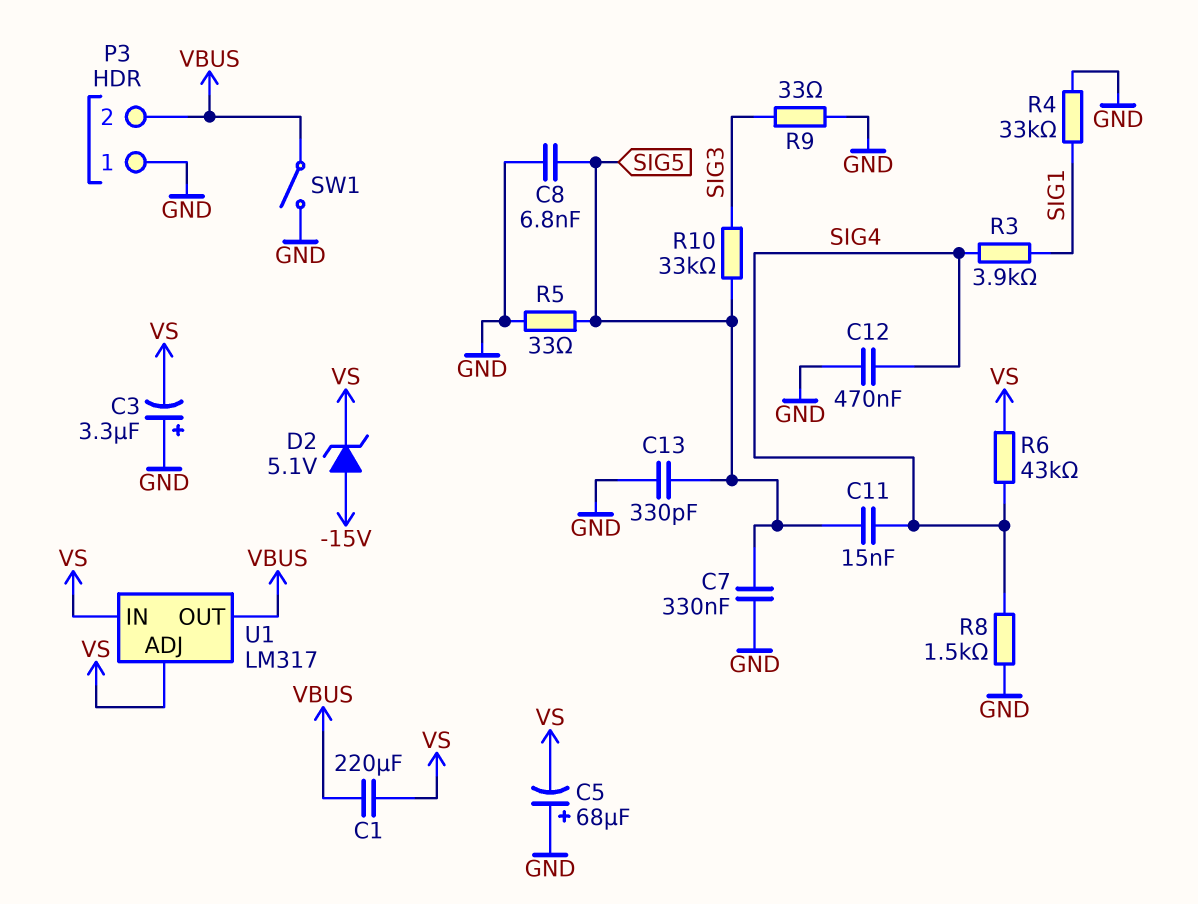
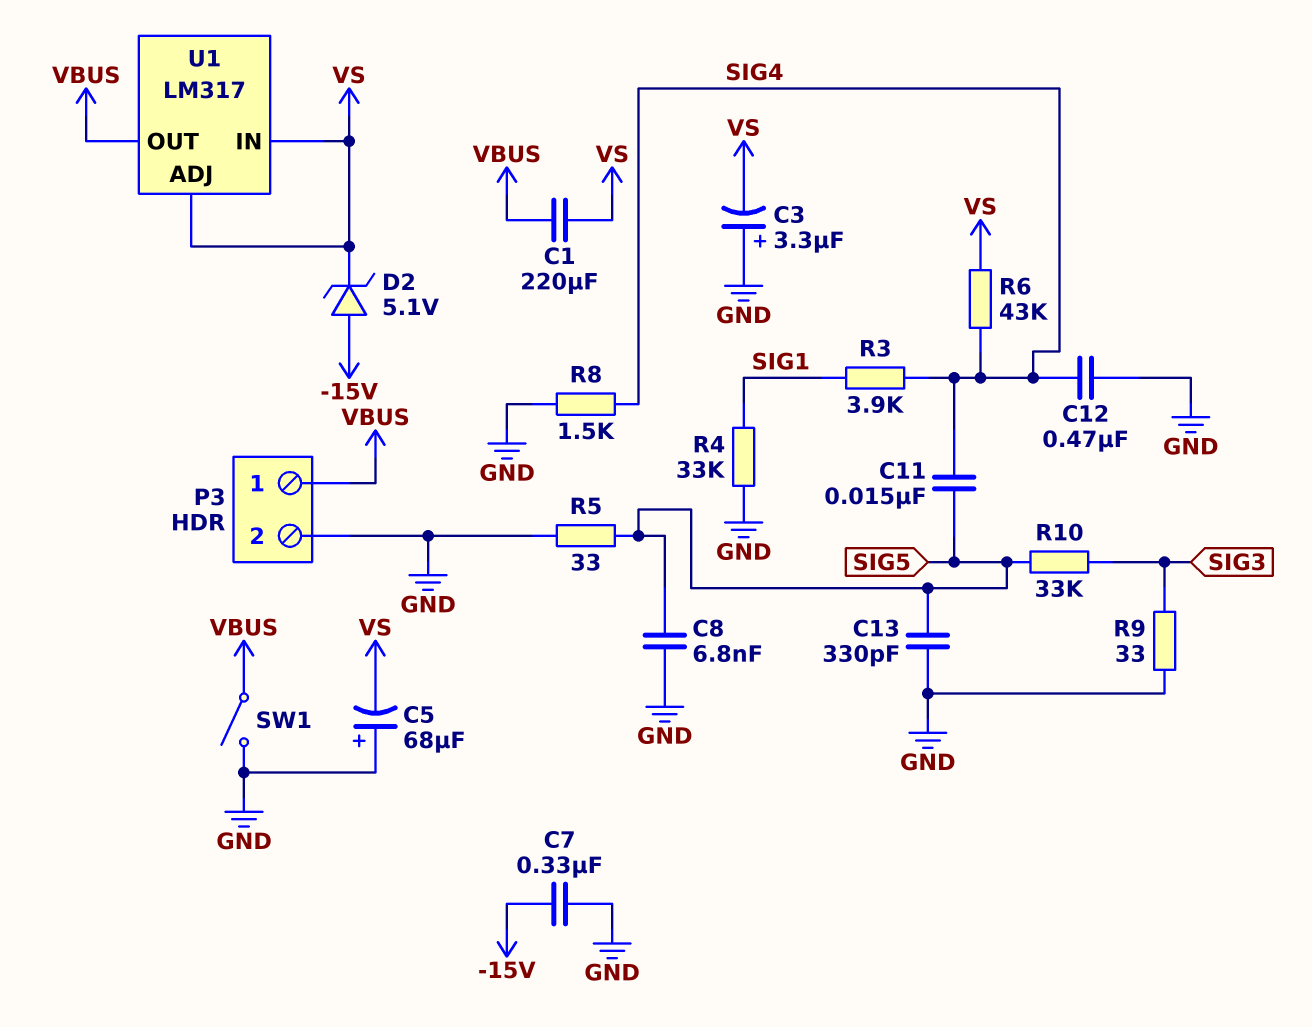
C7: 330nF (GND, SIG5) -> 330nF (-15V, GND)
P3 pin 1: GND -> VBUS
P3 pin 2: VBUS -> GND

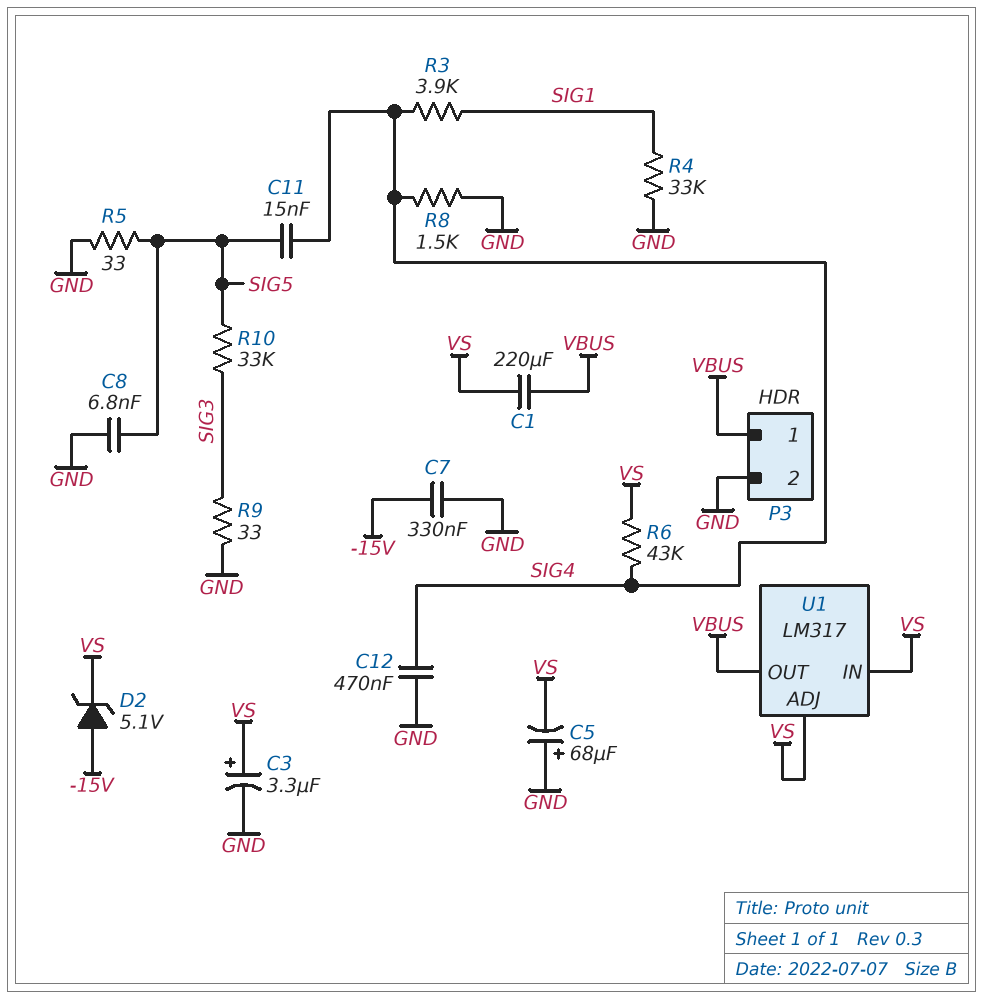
C3: 3.3uF (plus GND, minus VS) -> 3.3uF (plus VS, minus GND)
C13: 330pF (GND, SIG5) -> none
SW1: switch (GND, VBUS) -> none

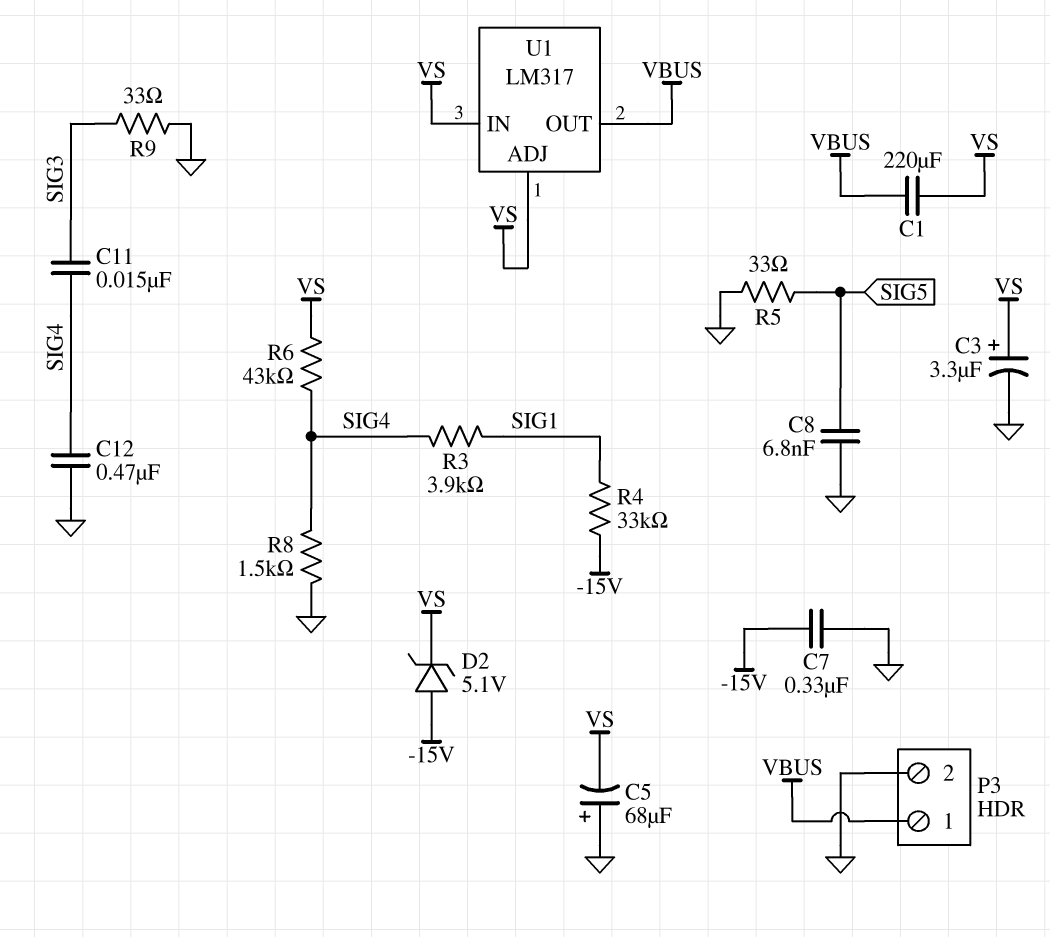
C11: 15nF (SIG4, SIG5) -> 15nF (SIG3, SIG4)
R4: 33k (GND, SIG1) -> 33k (-15V, SIG1)
R10: 33k (SIG3, SIG5) -> none

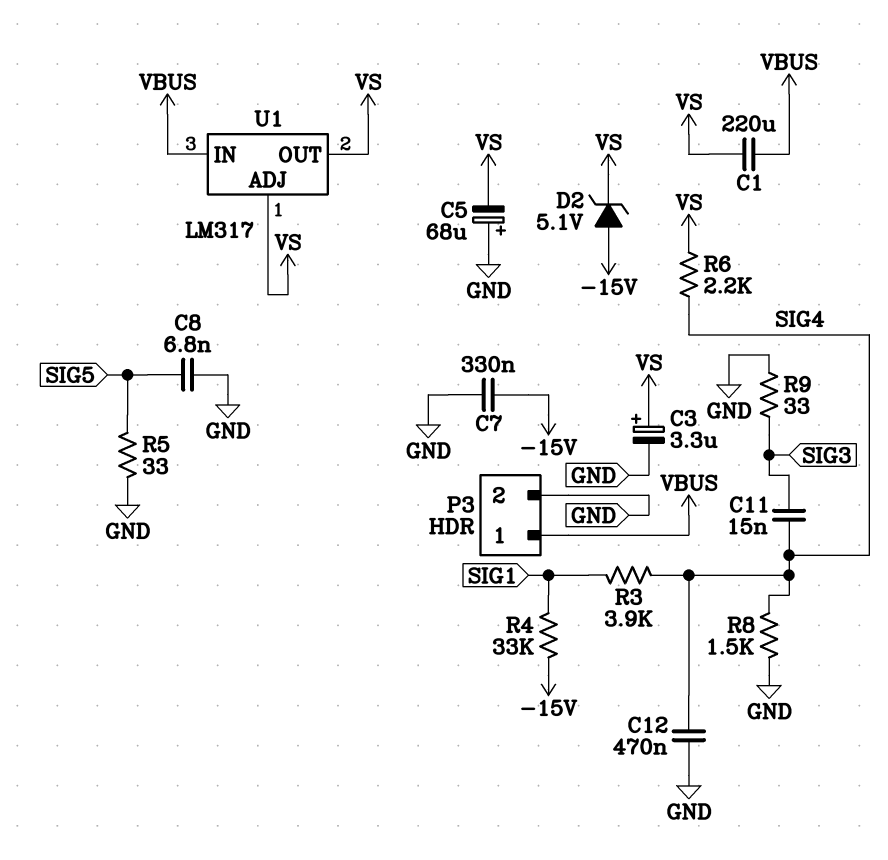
R6: 43k (SIG4, VS) -> 2.2k (SIG4, VS)
U1 pin IN: VS -> VBUS
U1 pin OUT: VBUS -> VS

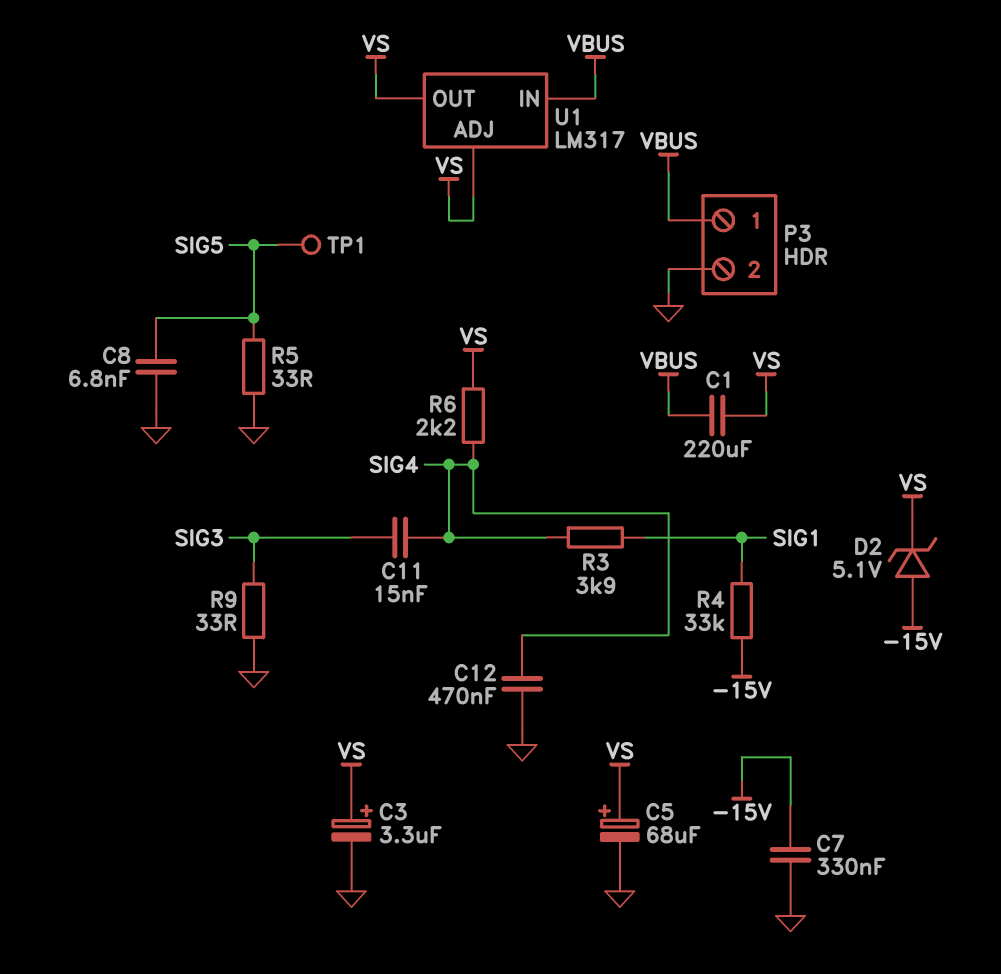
C5: 68uF (plus GND, minus VS) -> 68uF (plus VS, minus GND)
R8: 1.5k (GND, SIG4) -> none
TP1: none -> test point (SIG5)

